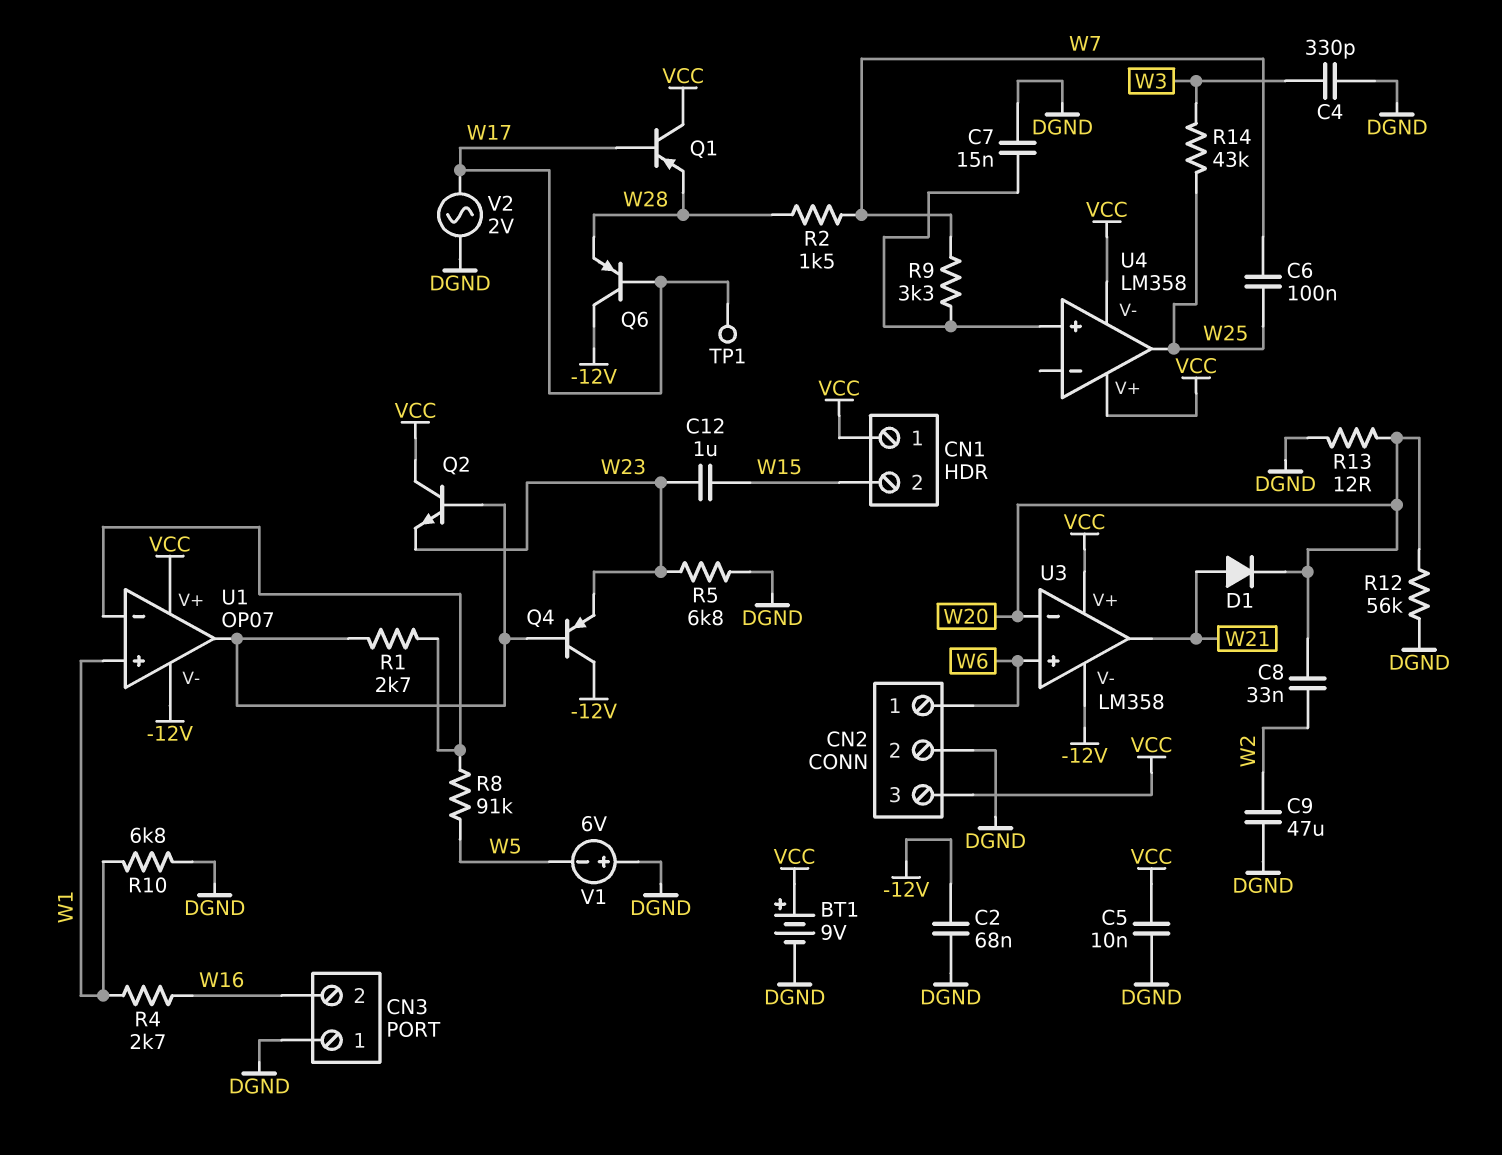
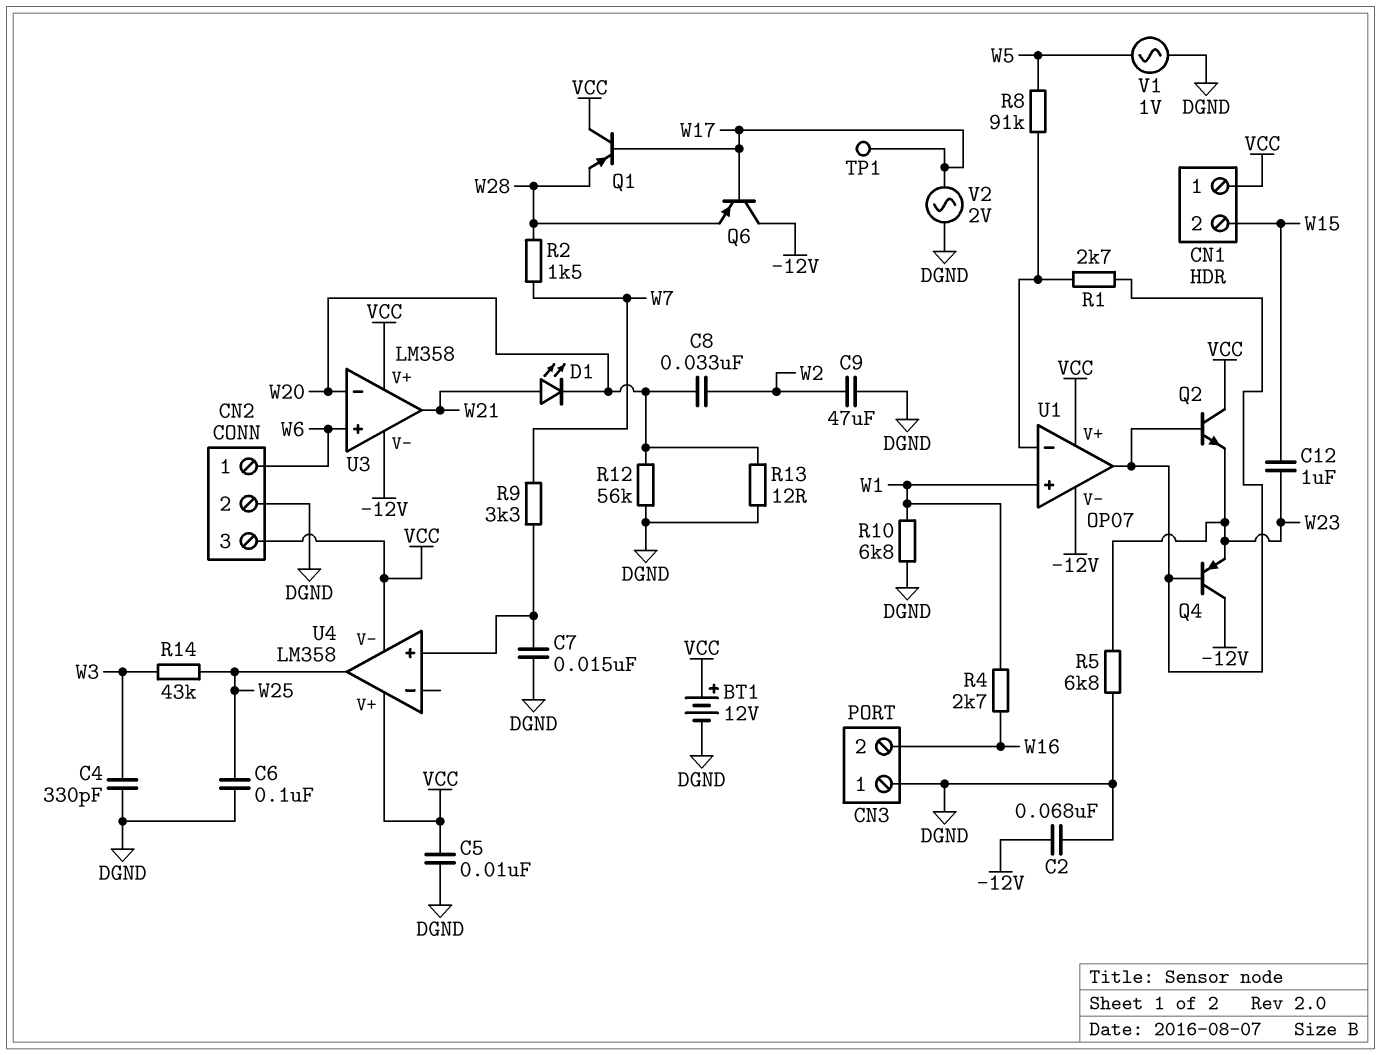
BT1: 9V (plus VCC, minus DGND) -> 12V (plus VCC, minus DGND)
C6: 100nF (W7, W25) -> 100nF (DGND, W25)
D1: diode (A W21, K W20) -> LED (A W21, K W20)
V1: 6V (plus DGND, minus W5) -> AC 1V (DGND, W5)

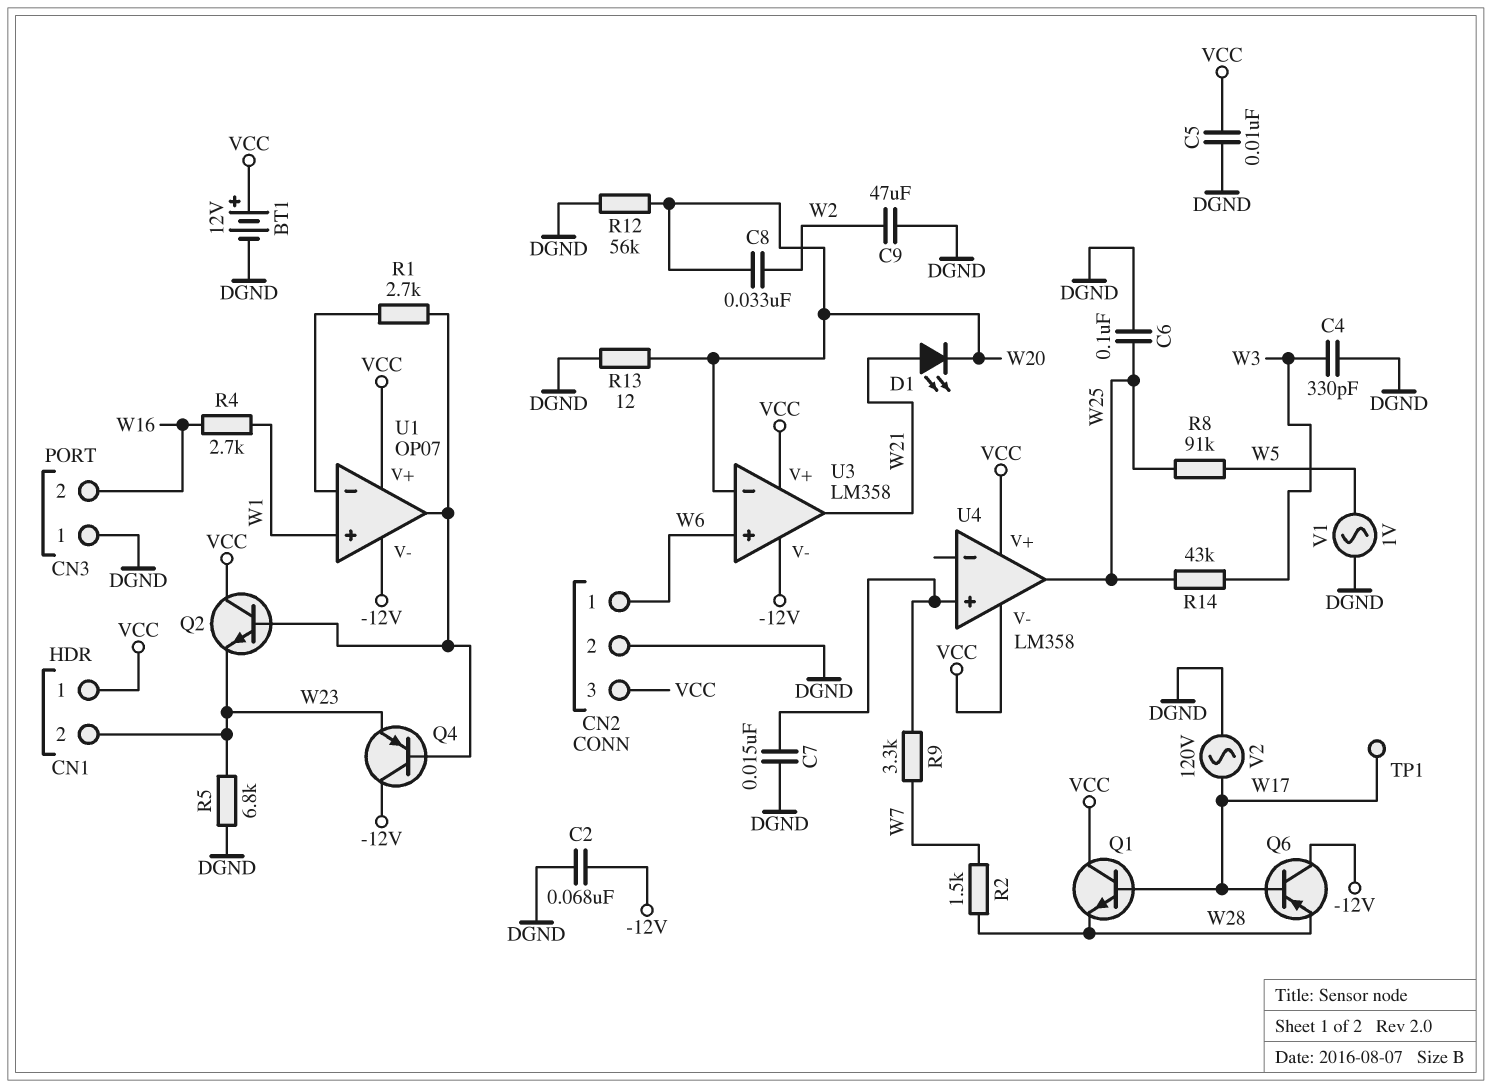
C12: 1uF (W15, W23) -> none
CN1 pin 2: W15 -> W23
Q1: PNP (B W17, C VCC, E W28) -> NPN (B W17, C VCC, E W28)
R8: 91k (U1/in-, W5) -> 91k (W5, W25)
R10: 6.8k (DGND, W1) -> none
V2: AC 2V (DGND, W17) -> AC 120V (DGND, W17)

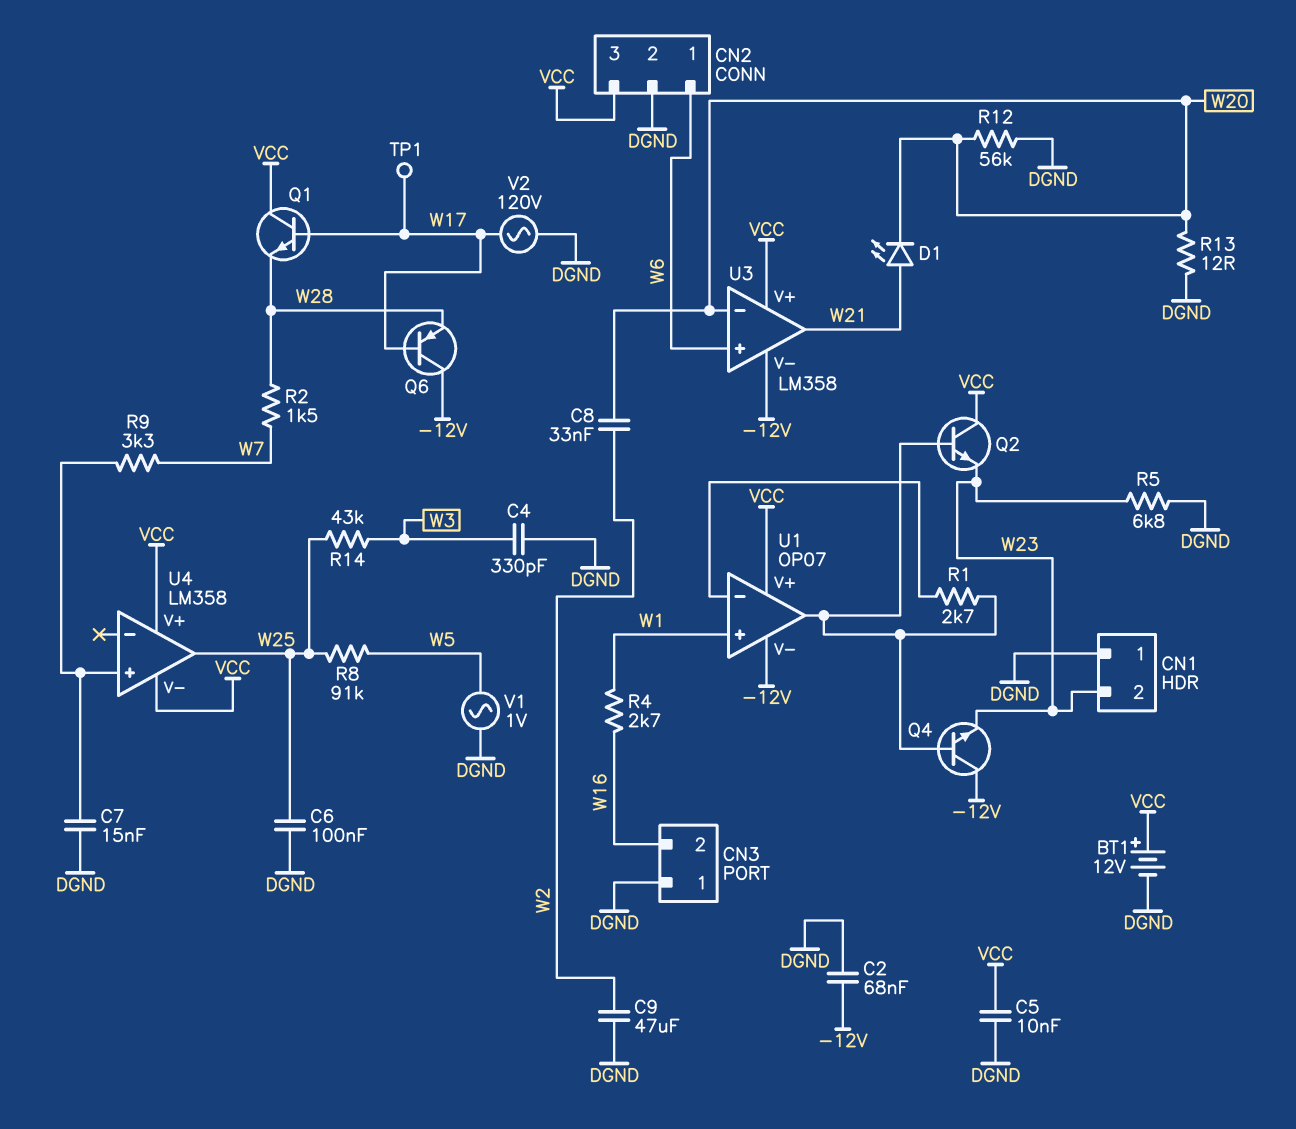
CN1 pin 1: VCC -> DGND
Q4: PNP (B U1/out, C -12V, E W23) -> NPN (B U1/out, C -12V, E W23)

